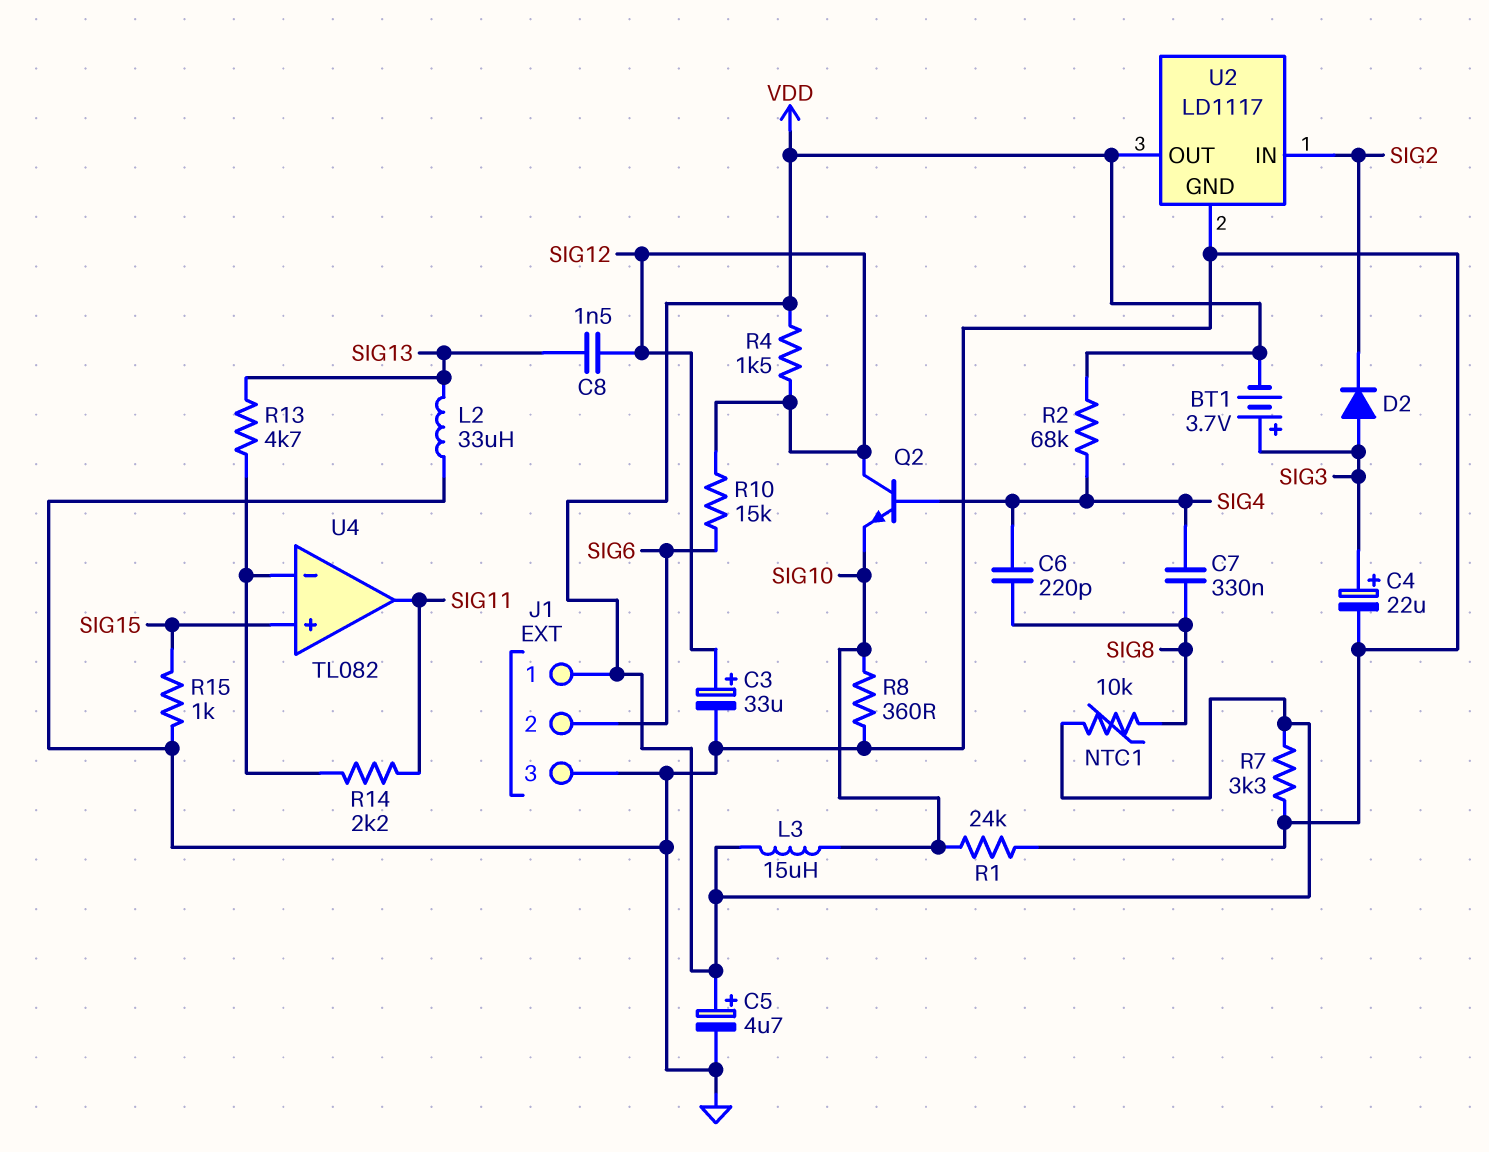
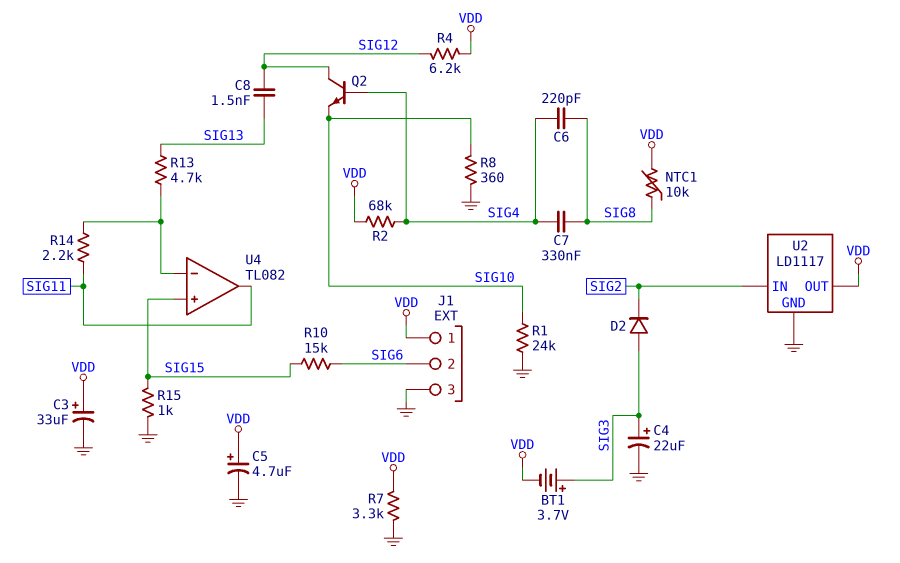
C3: 33uF (plus SIG12, minus GND) -> 33uF (plus VDD, minus GND)
L2: 33uH (GND, SIG13) -> none
L3: 15uH (SIG10, VDD) -> none
R4: 1.5k (SIG12, VDD) -> 6.2k (SIG12, VDD)
R10: 15k (SIG6, SIG12) -> 15k (SIG6, SIG15)

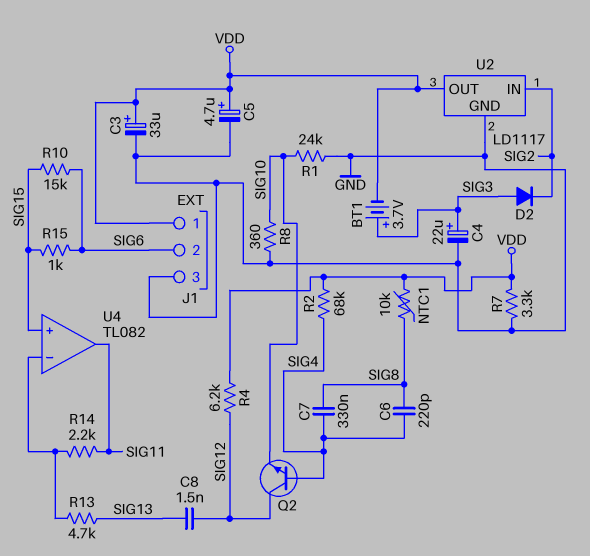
R15: 1k (GND, SIG15) -> 1k (SIG6, SIG15)

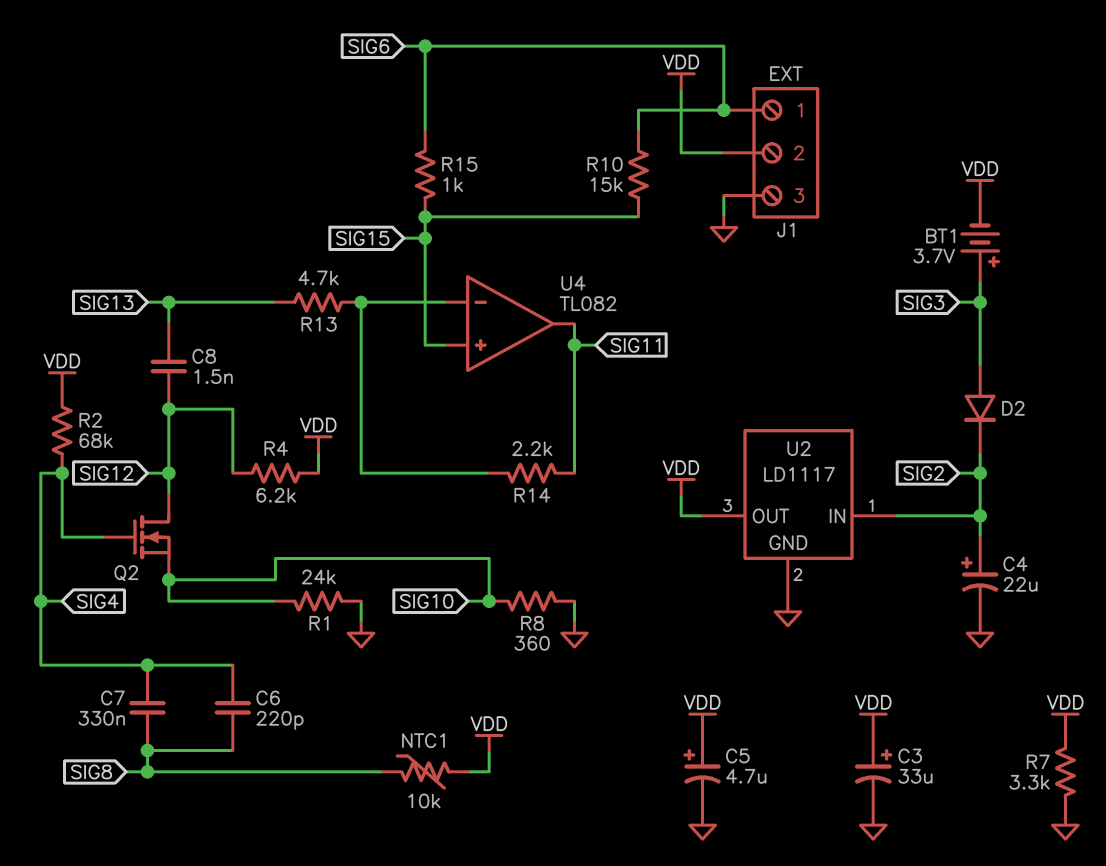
C4: 22uF (plus SIG3, minus GND) -> 22uF (plus SIG2, minus GND)
J1 pin 1: VDD -> SIG6
J1 pin 2: SIG6 -> VDD
Q2: NPN (B SIG4, C SIG12, E SIG10) -> NMOS (G SIG4, D SIG12, S SIG10)

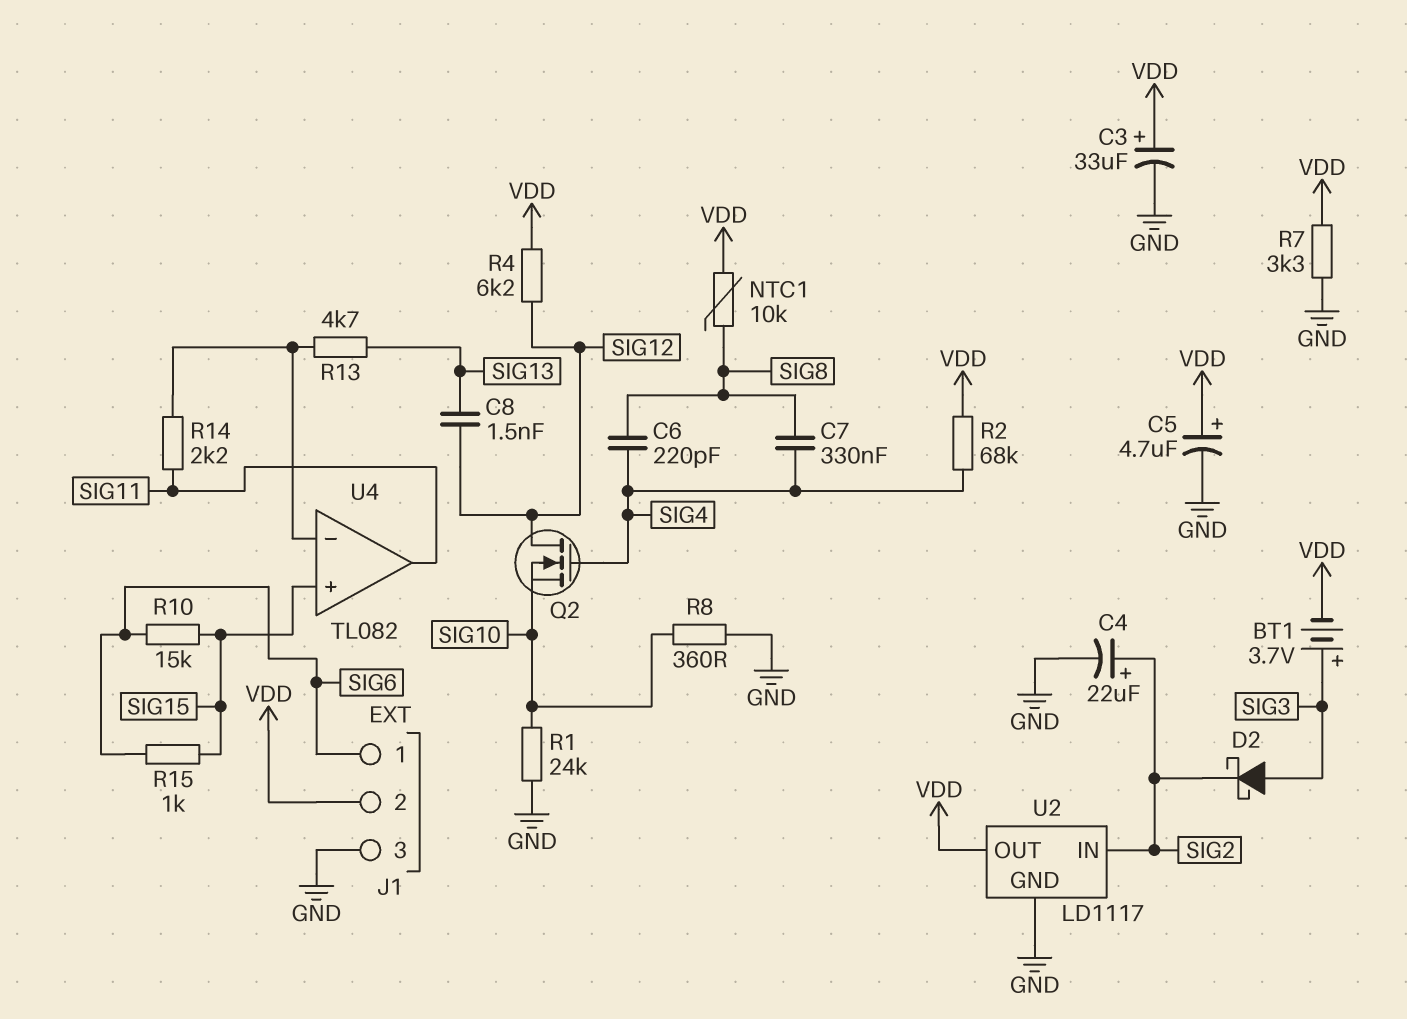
D2: diode (A SIG3, K SIG2) -> schottky (A SIG3, K SIG2)

